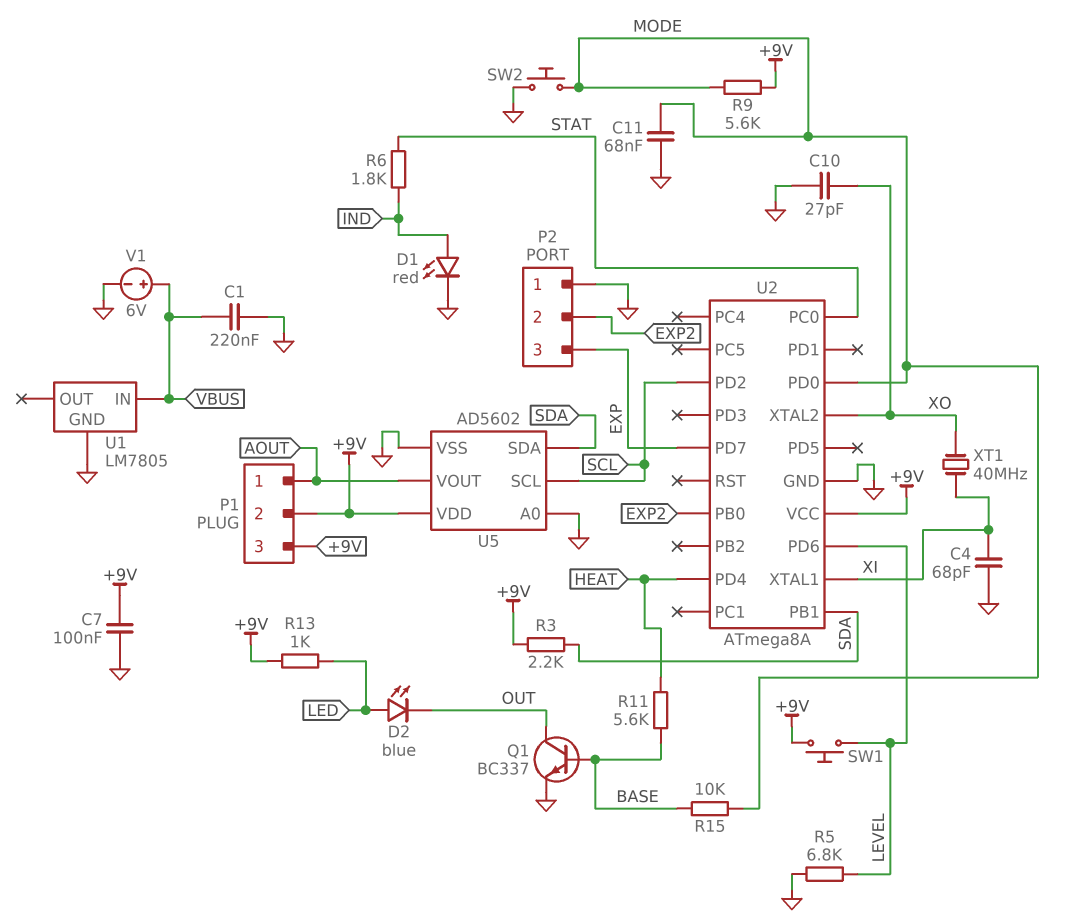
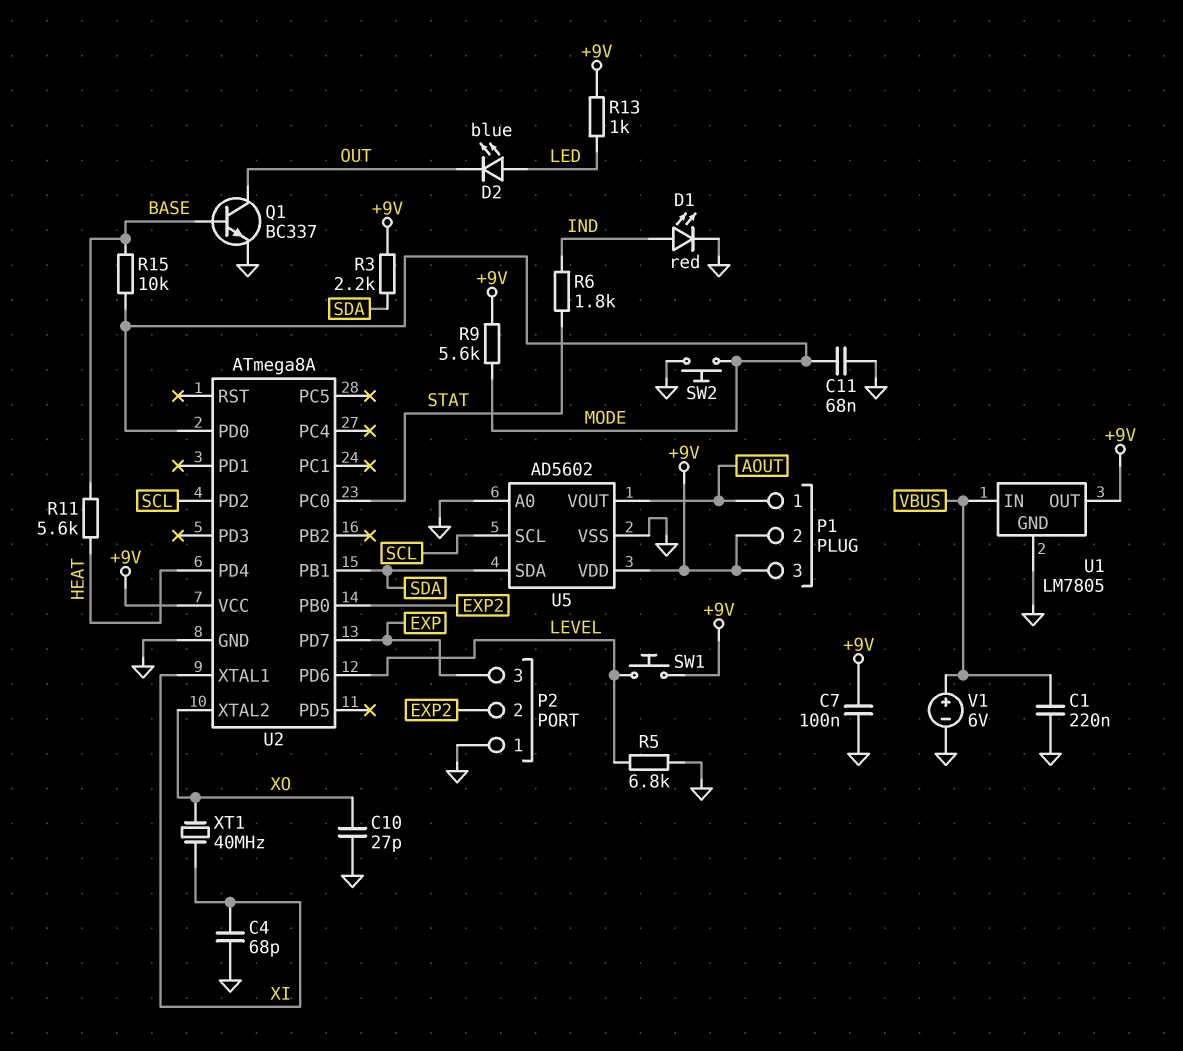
U1 pin OUT: none -> +9V

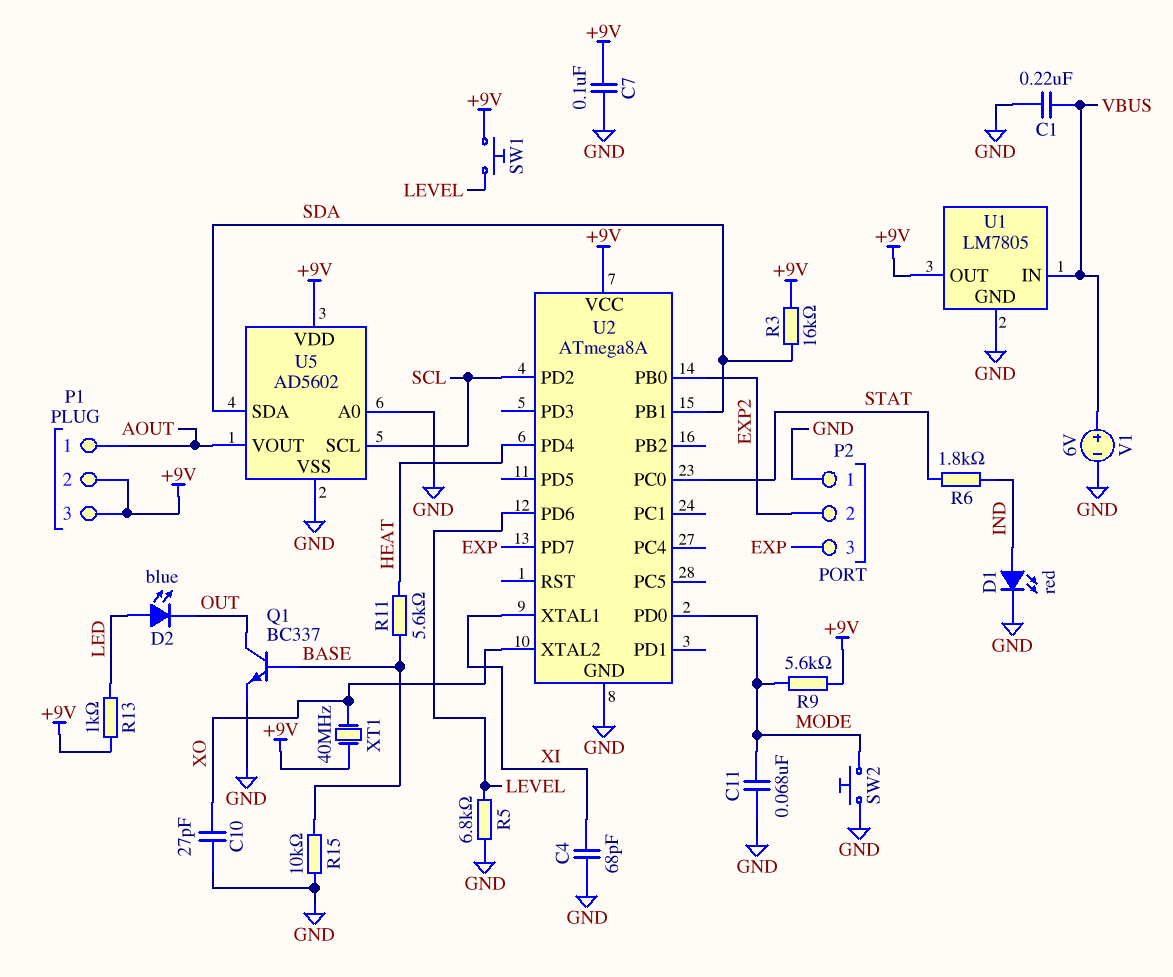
R3: 2.2k (+9V, SDA) -> 16k (+9V, SDA)
R15: 10k (BASE, MODE) -> 10k (BASE, GND)
XT1: 40MHz (XI, XO) -> 40MHz (+9V, XO)

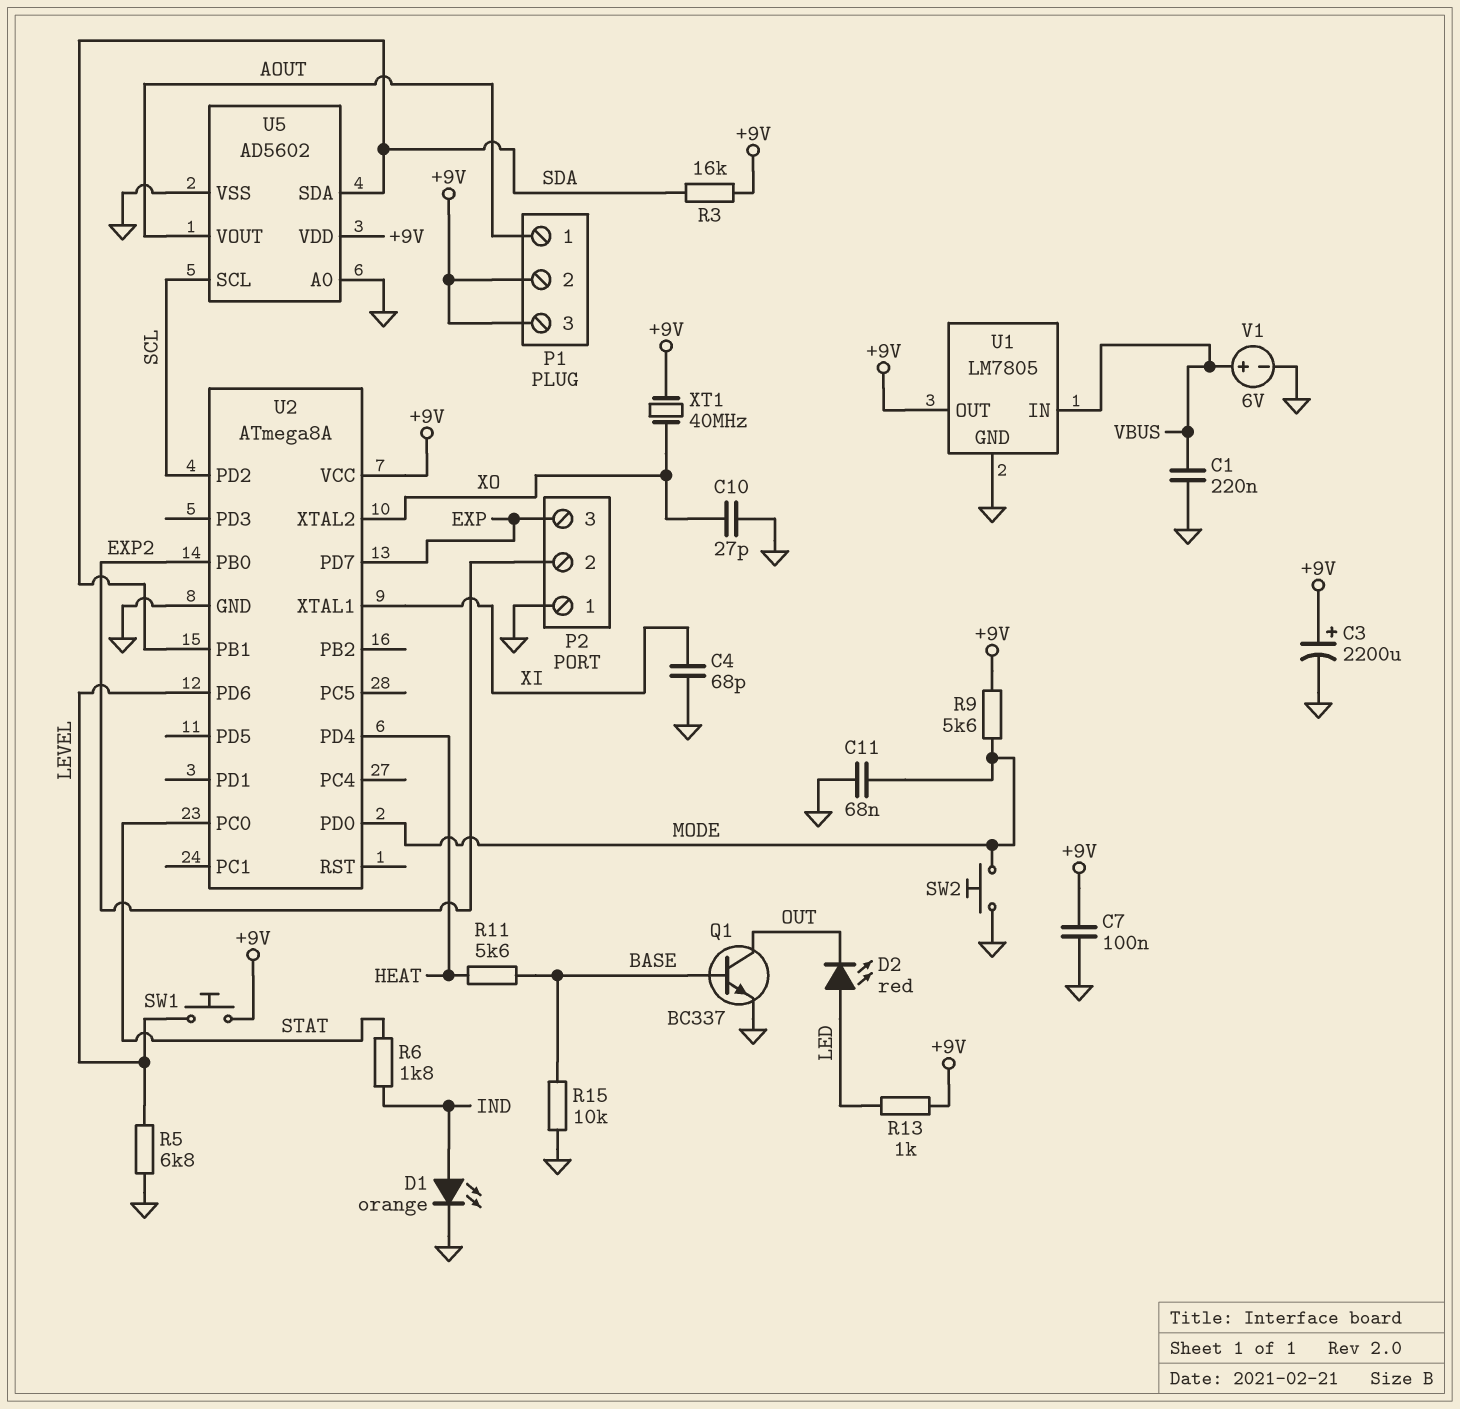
C3: none -> 2200uF (plus +9V, minus GND)
D1: LED red (A IND, K GND) -> LED orange (A IND, K GND)
D2: LED blue (A LED, K OUT) -> LED red (A LED, K OUT)

